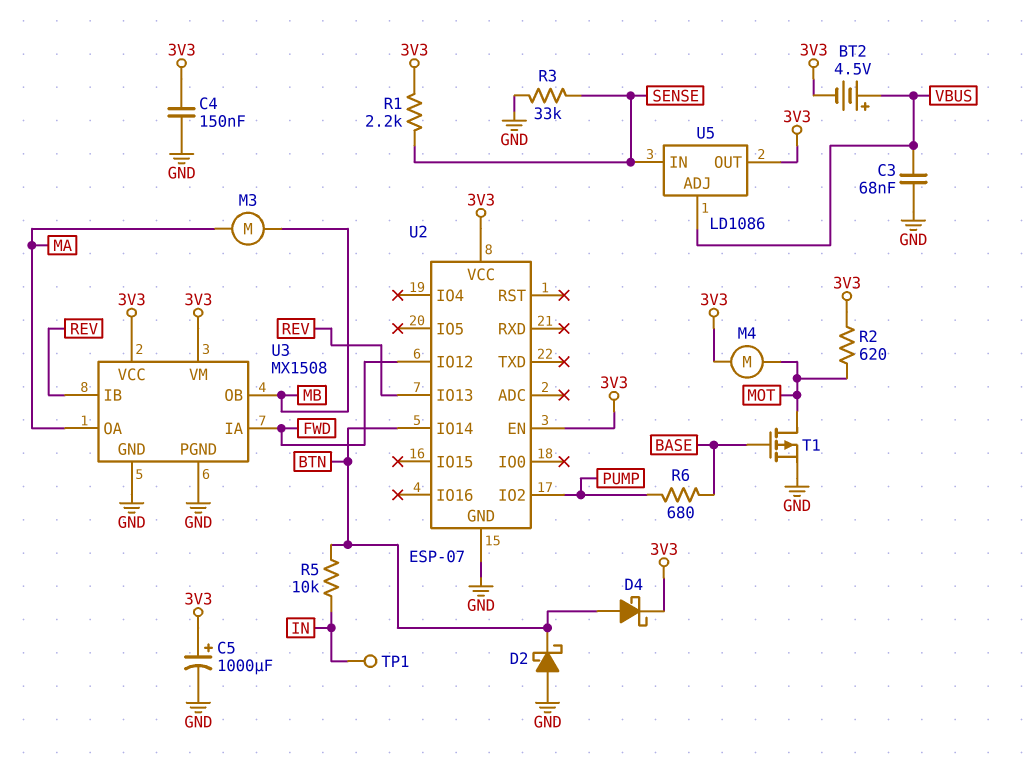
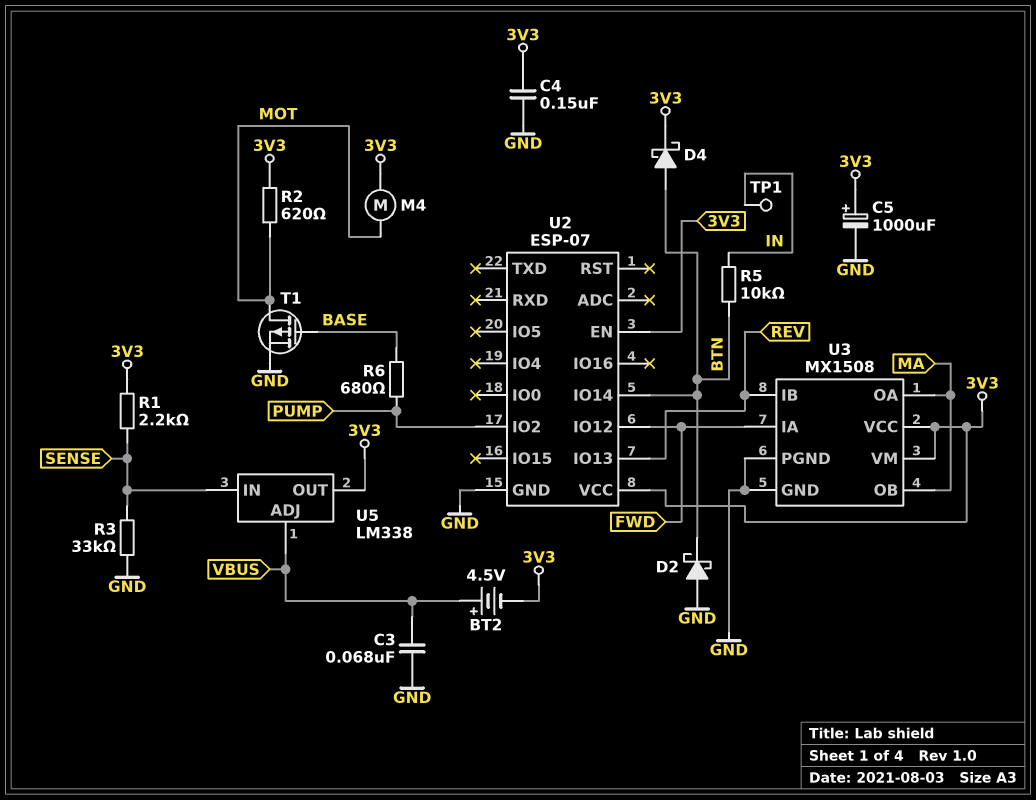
M3: motor (MA, MB) -> none
U3 pin OB: MB -> MA
U5: LD1086 -> LM338

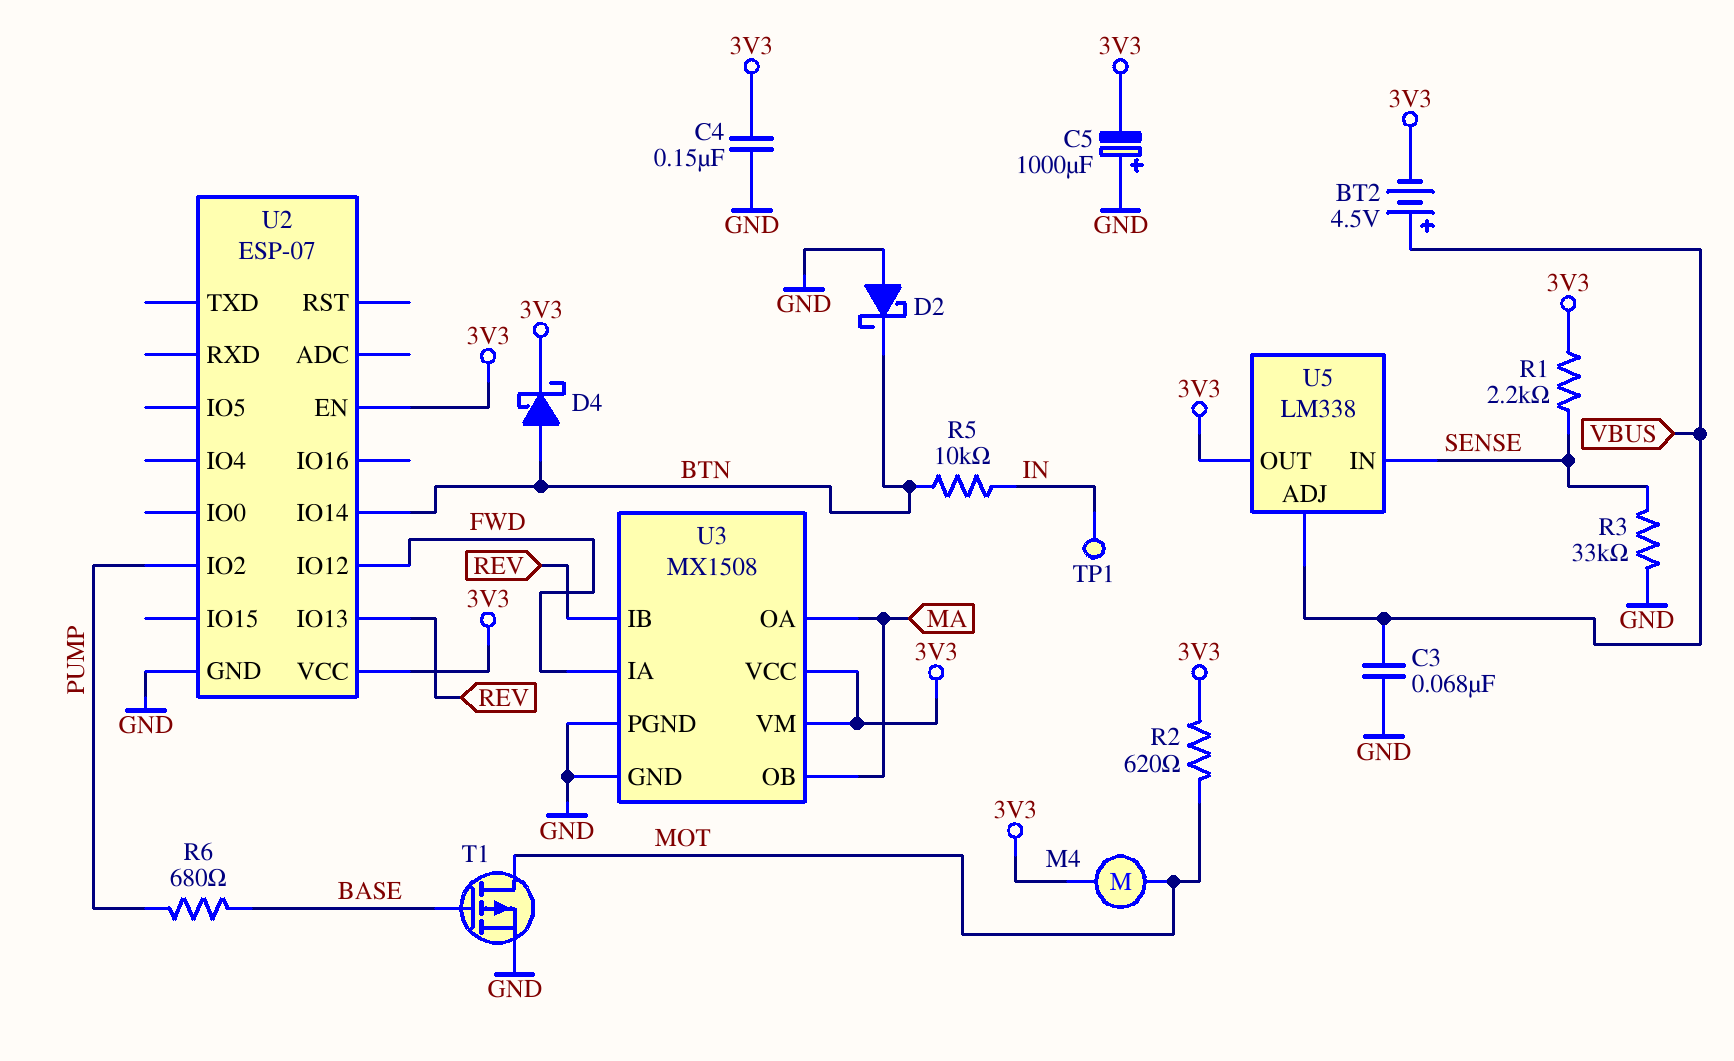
C5: 1000uF (plus 3V3, minus GND) -> 1000uF (plus GND, minus 3V3)

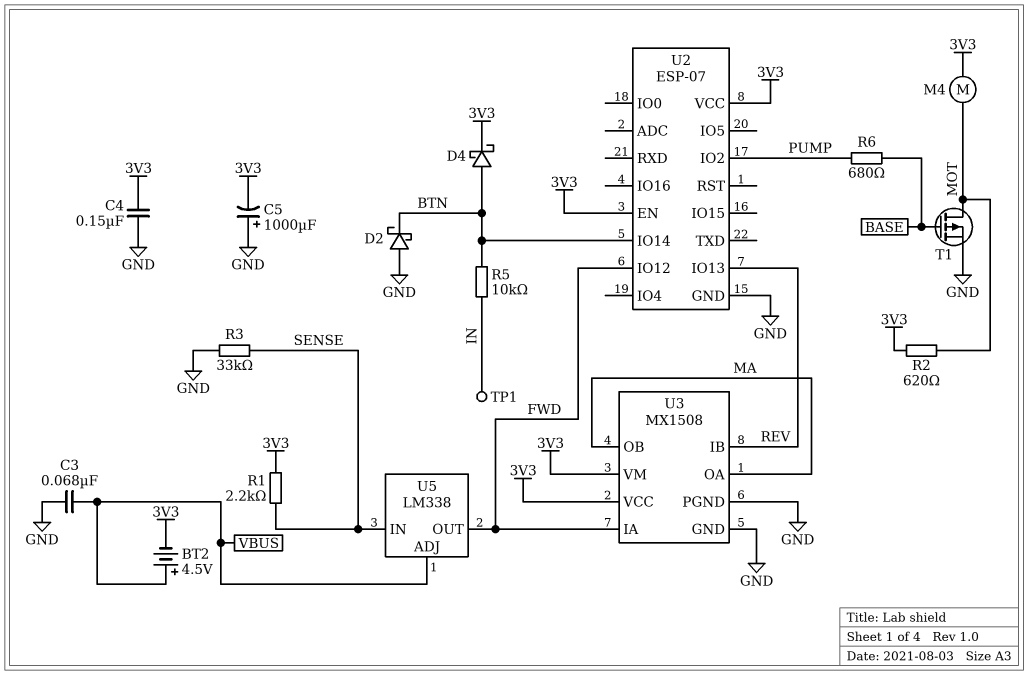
U5 pin OUT: 3V3 -> FWD

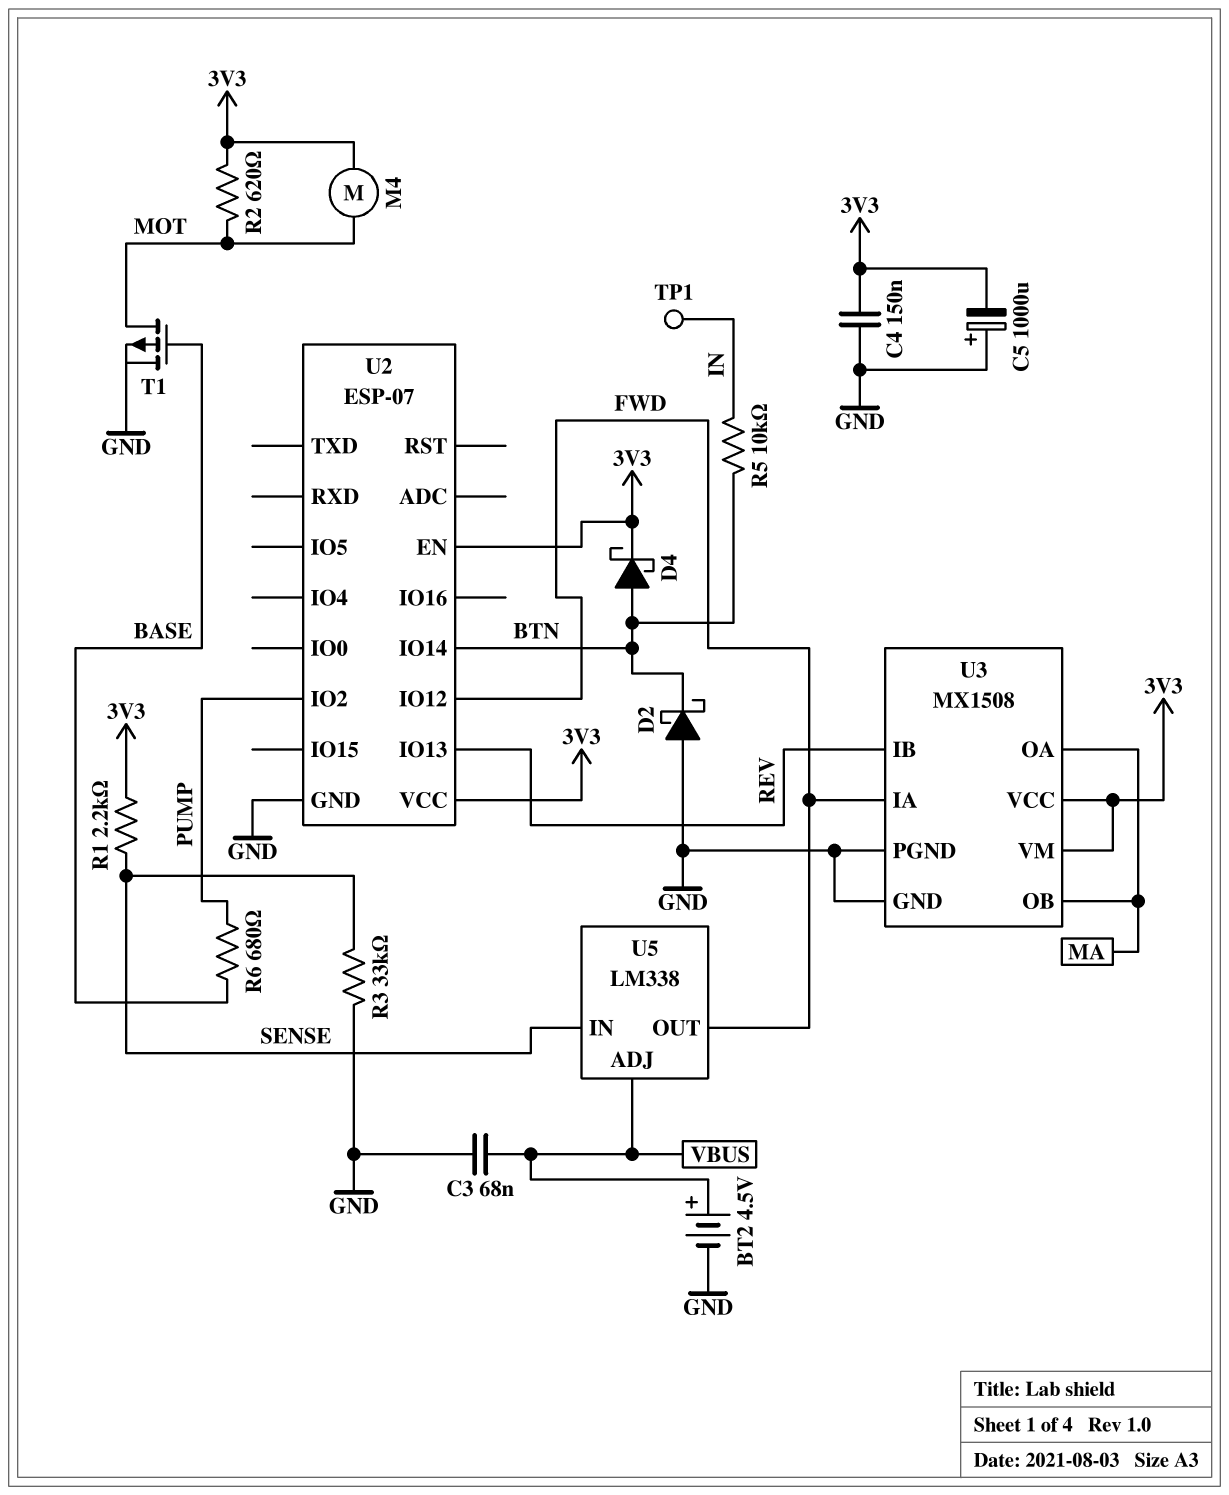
BT2: 4.5V (plus VBUS, minus 3V3) -> 4.5V (plus VBUS, minus GND)

